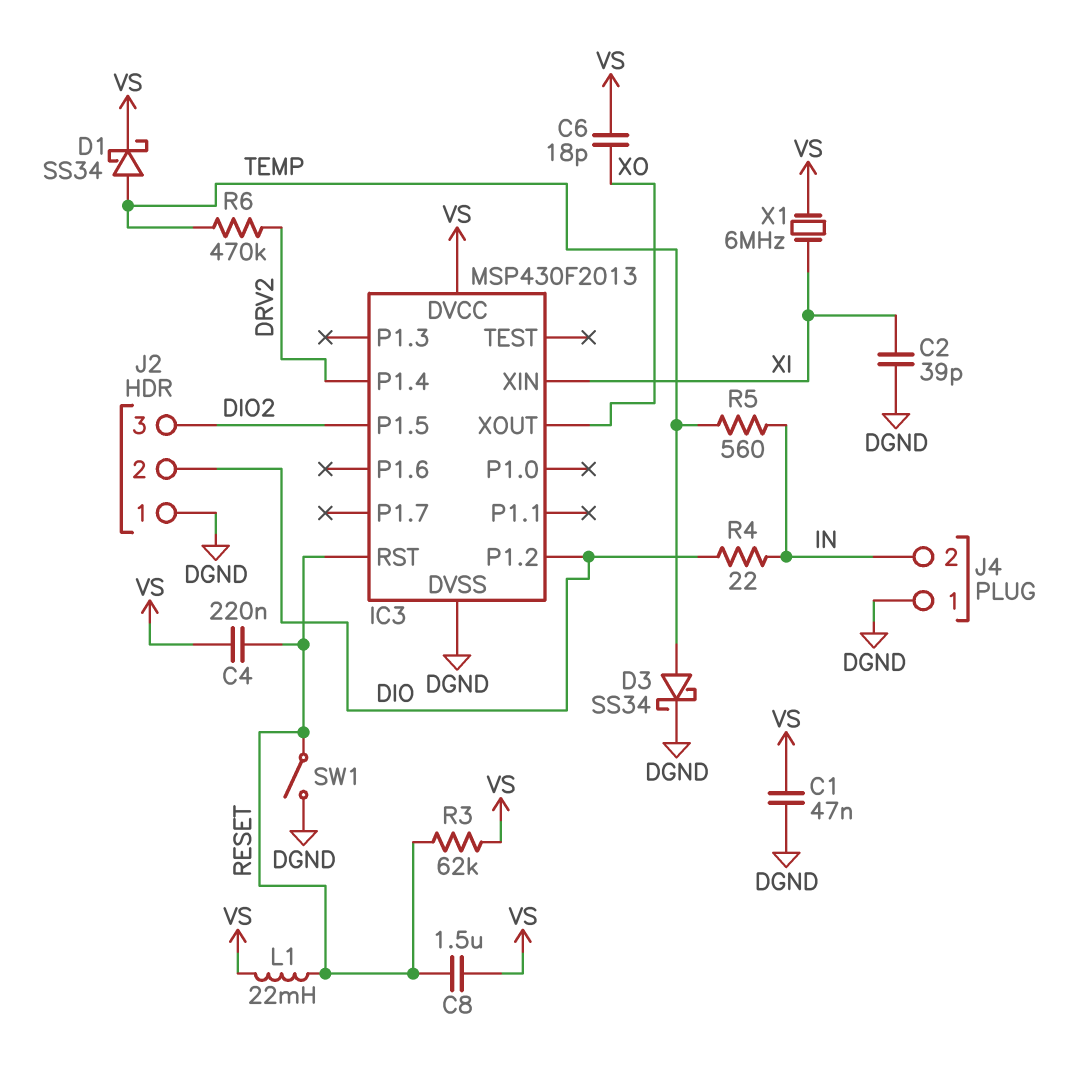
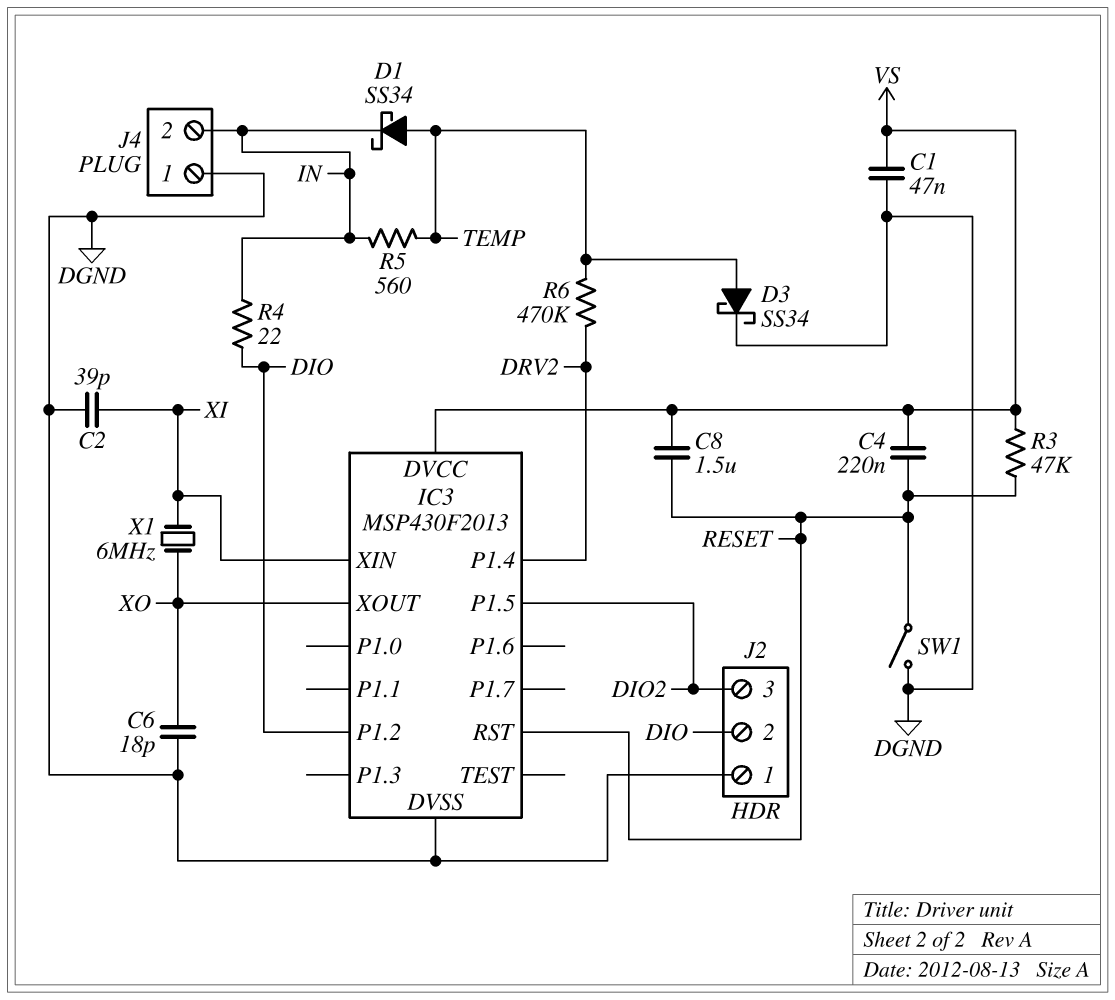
C6: 18pF (VS, XO) -> 18pF (DGND, XO)
D1: schottky SS34 (A TEMP, K VS) -> schottky SS34 (A TEMP, K IN)
L1: 22mH (RESET, VS) -> none
R3: 62k (RESET, VS) -> 47k (RESET, VS)
X1: 6MHz (VS, XI) -> 6MHz (XI, XO)

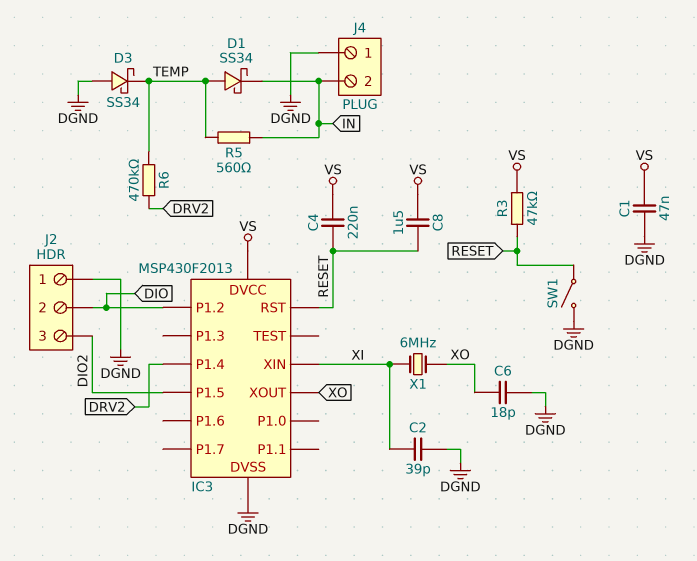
D3: schottky SS34 (A TEMP, K DGND) -> schottky SS34 (A DGND, K TEMP)
R4: 22 (DIO, IN) -> none

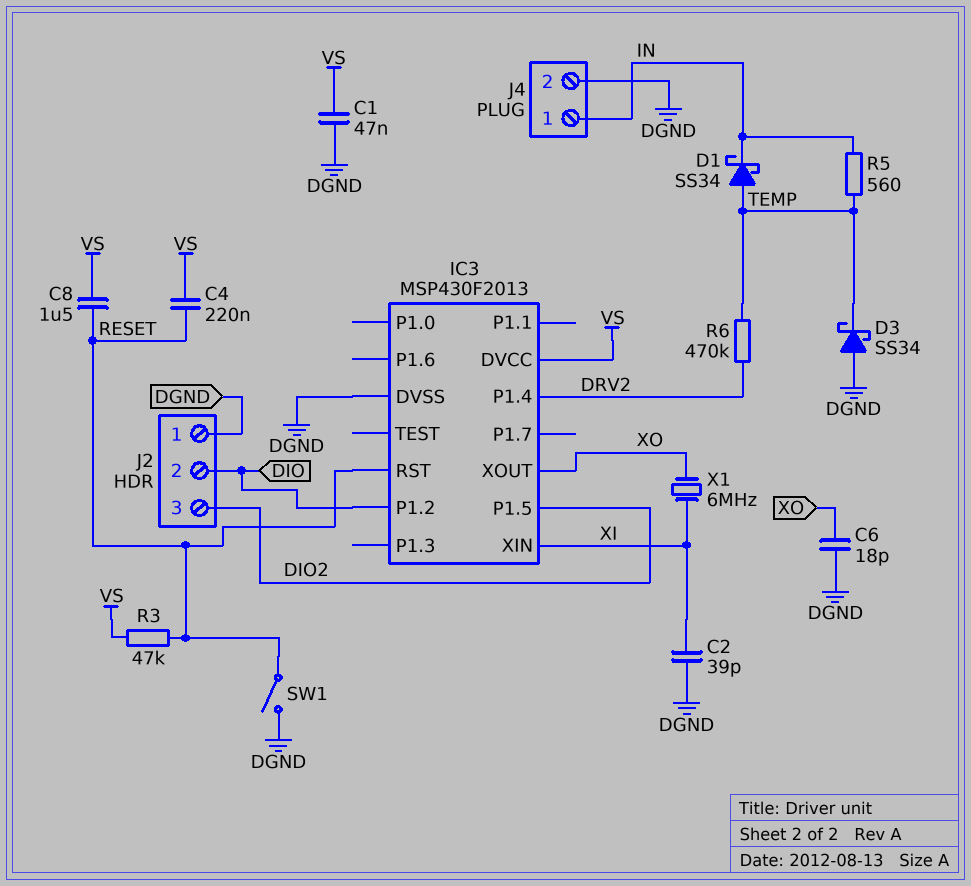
J4 pin 1: DGND -> IN
J4 pin 2: IN -> DGND

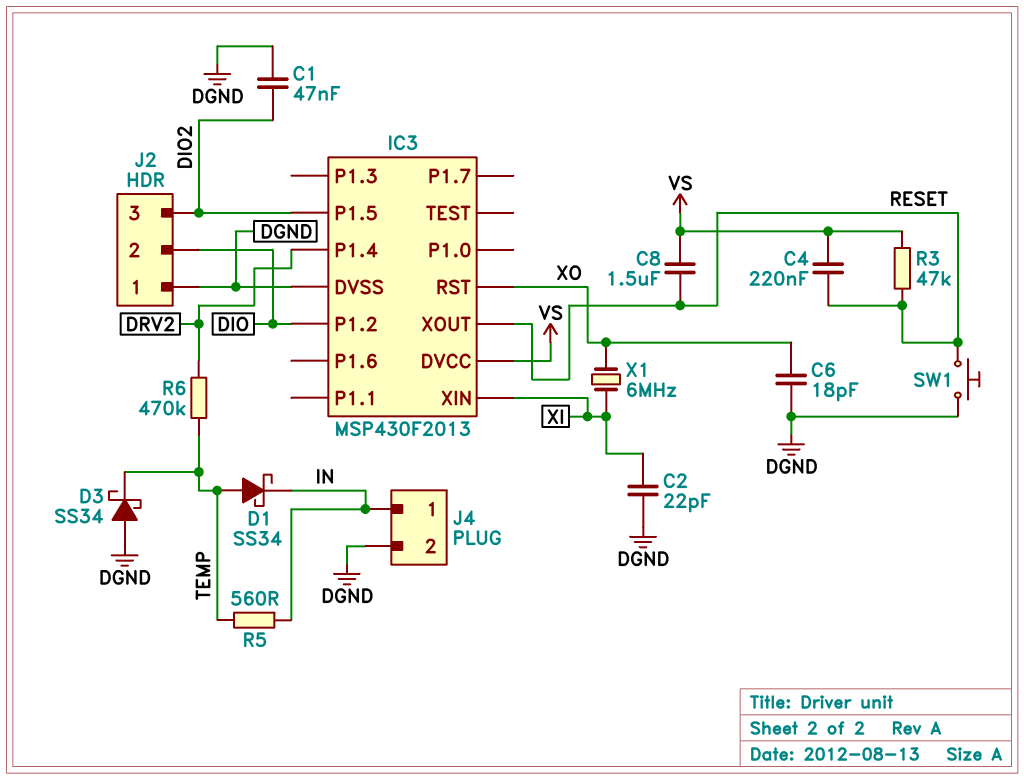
C1: 47nF (DGND, VS) -> 47nF (DGND, DIO2)
C2: 39pF (DGND, XI) -> 22pF (DGND, XI)
IC3 pin RST: RESET -> XO
IC3 pin XOUT: XO -> RESET
SW1: switch (DGND, RESET) -> button (DGND, RESET)

